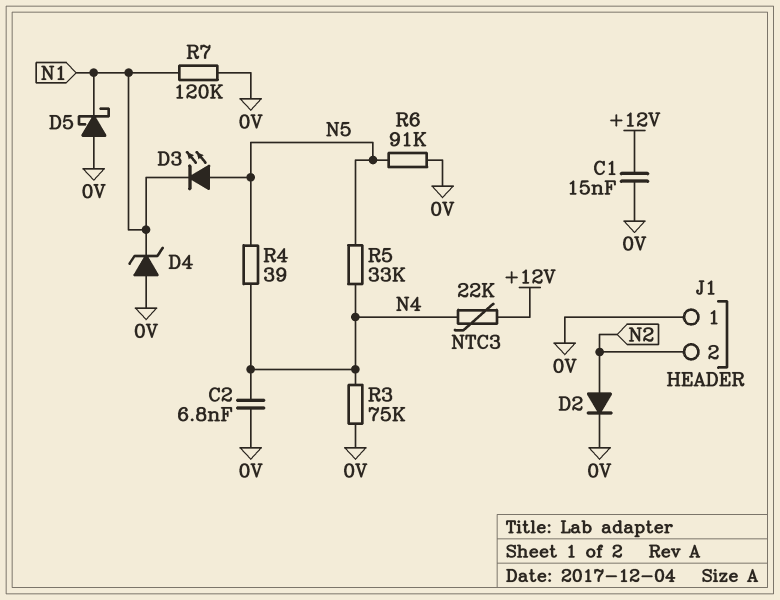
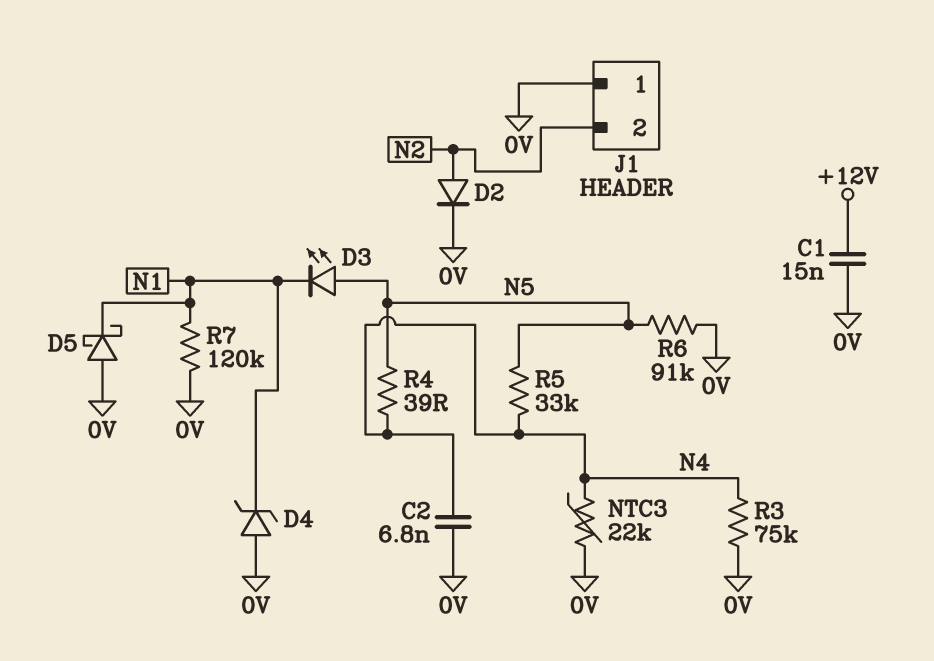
NTC3: 22k (+12V, N4) -> 22k (0V, N4)

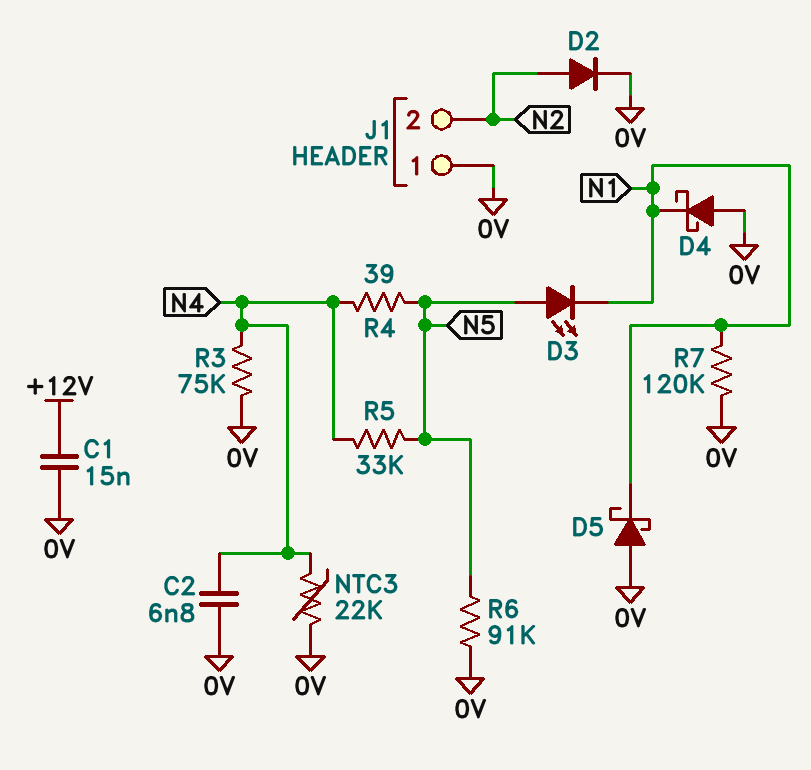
D4: zener (A 0V, K N1) -> schottky (A 0V, K N1)

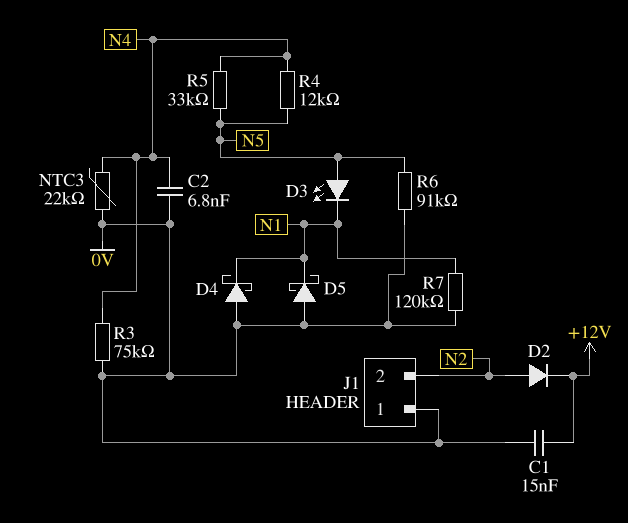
D2: diode (A N2, K 0V) -> diode (A N2, K +12V)
R4: 39 (N4, N5) -> 12k (N4, N5)

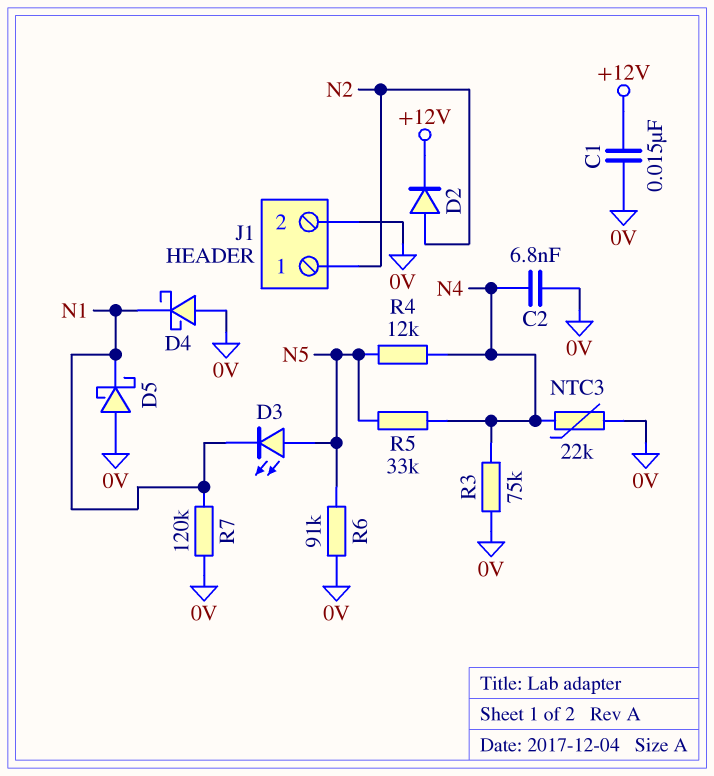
J1 pin 1: 0V -> N2
J1 pin 2: N2 -> 0V

